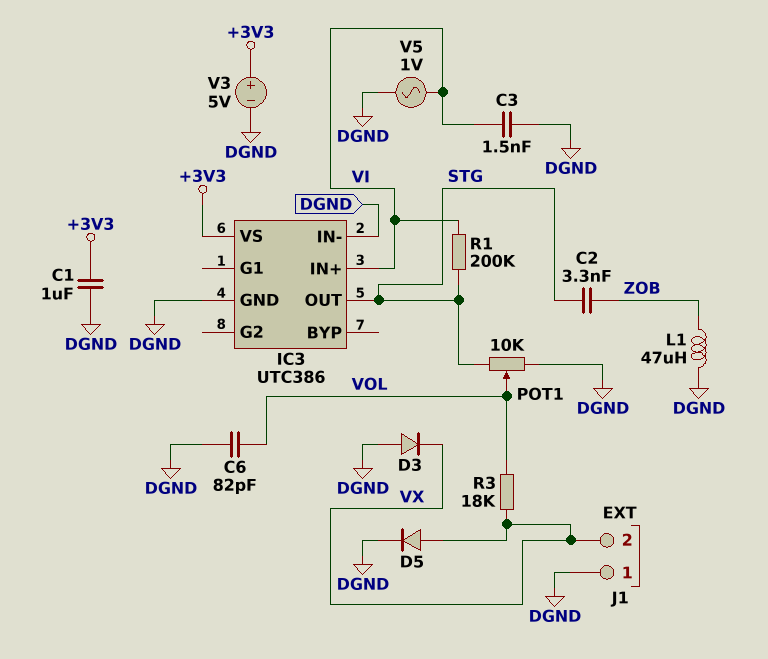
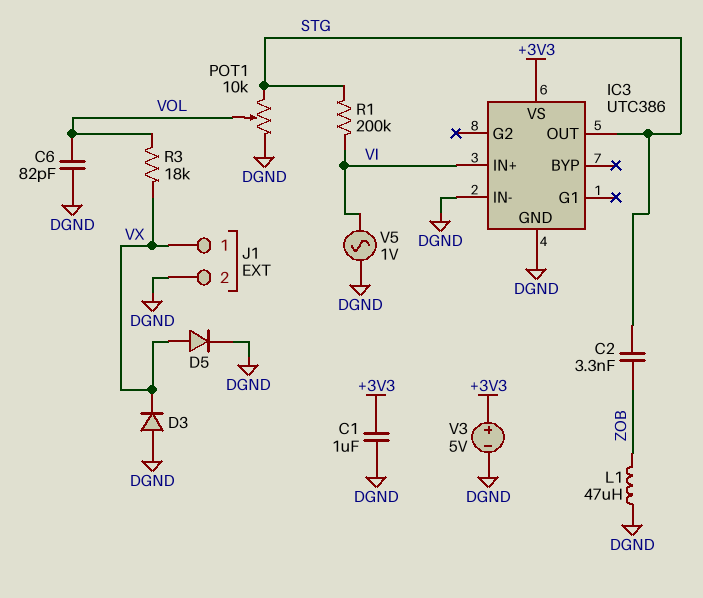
C3: 1.5nF (DGND, VI) -> none
J1 pin 1: DGND -> VX
J1 pin 2: VX -> DGND

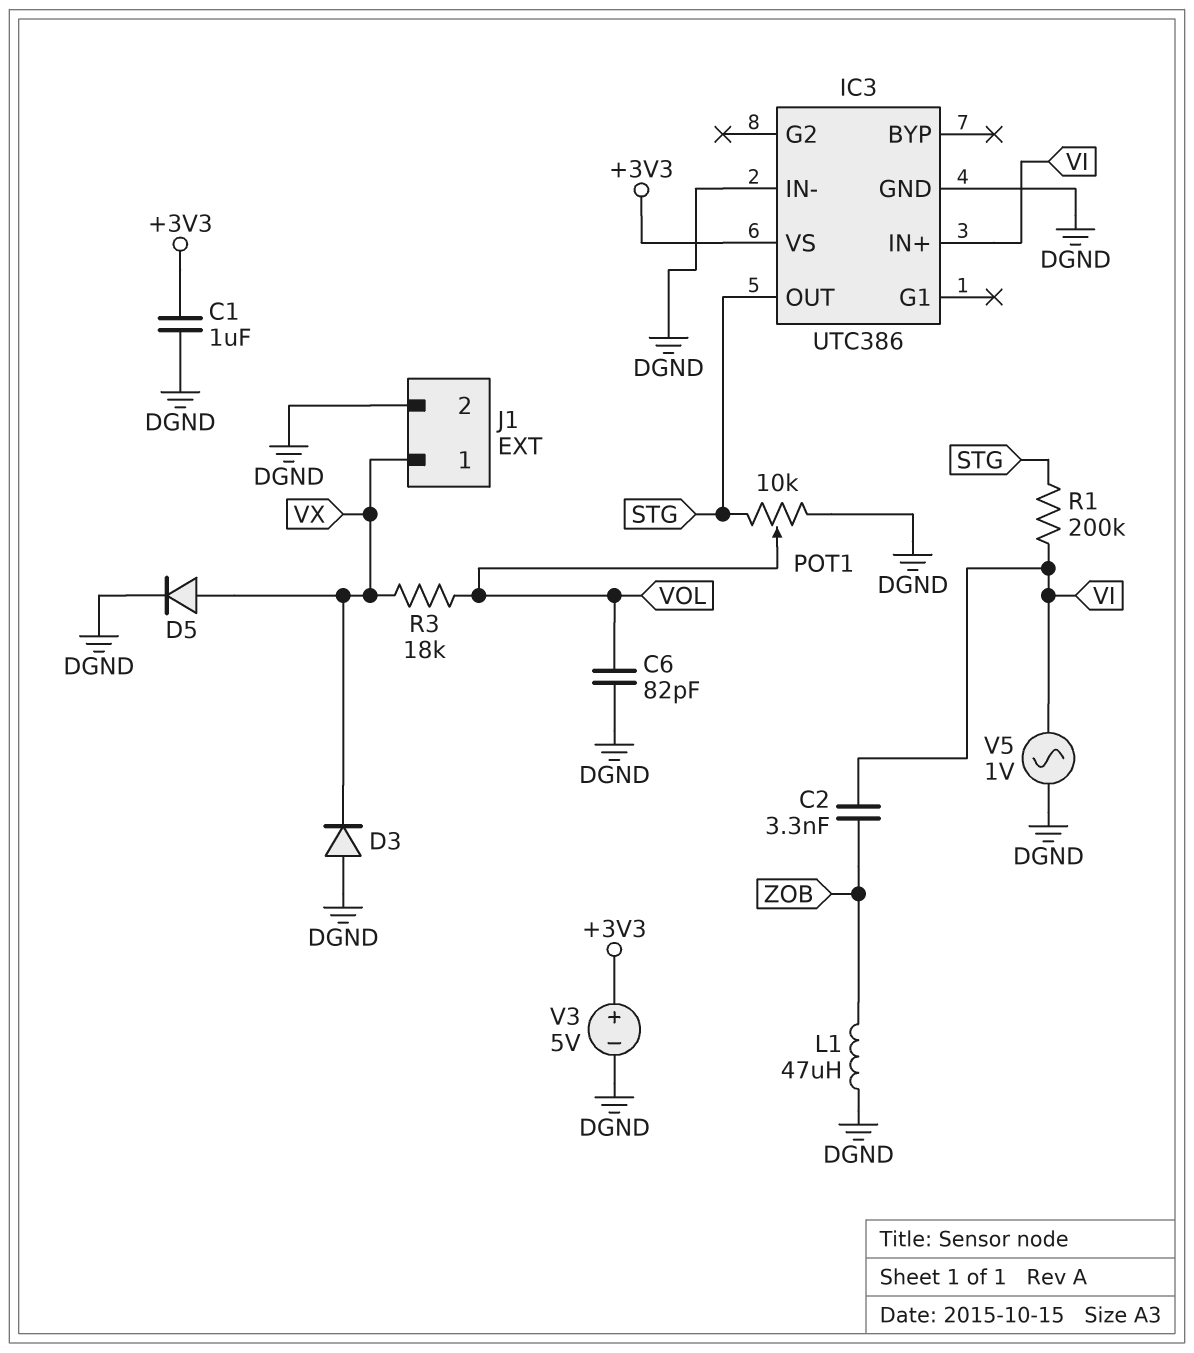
C2: 3.3nF (STG, ZOB) -> 3.3nF (VI, ZOB)

